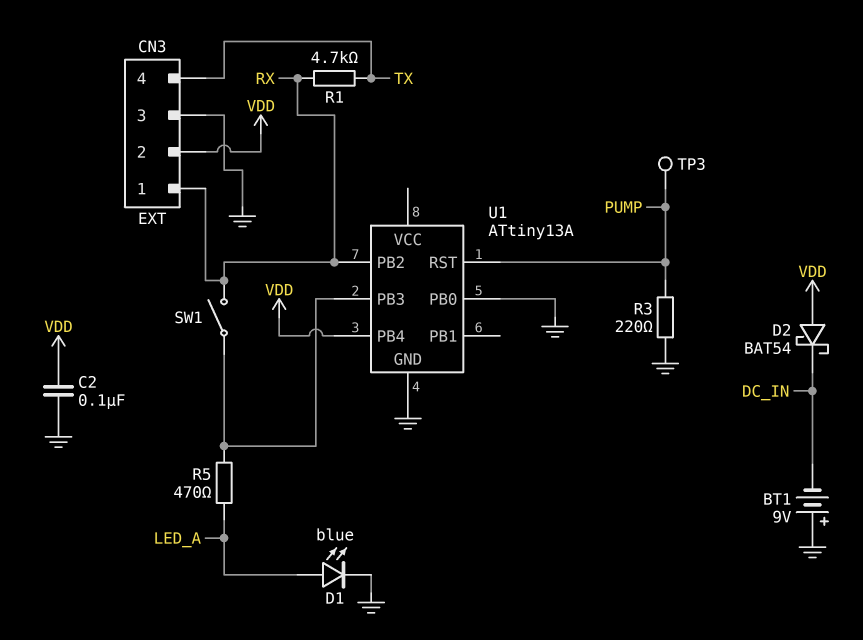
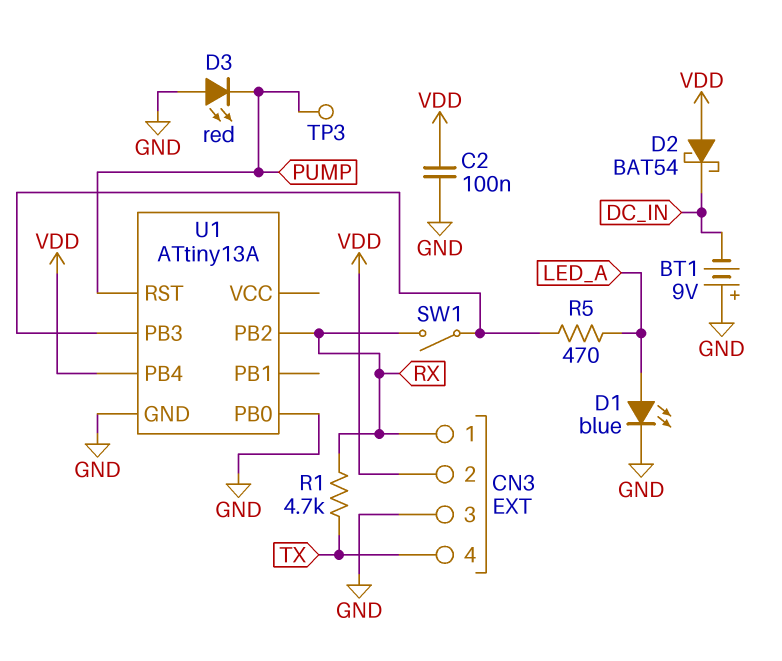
D3: none -> LED red (A GND, K PUMP)
R3: 220 (GND, PUMP) -> none

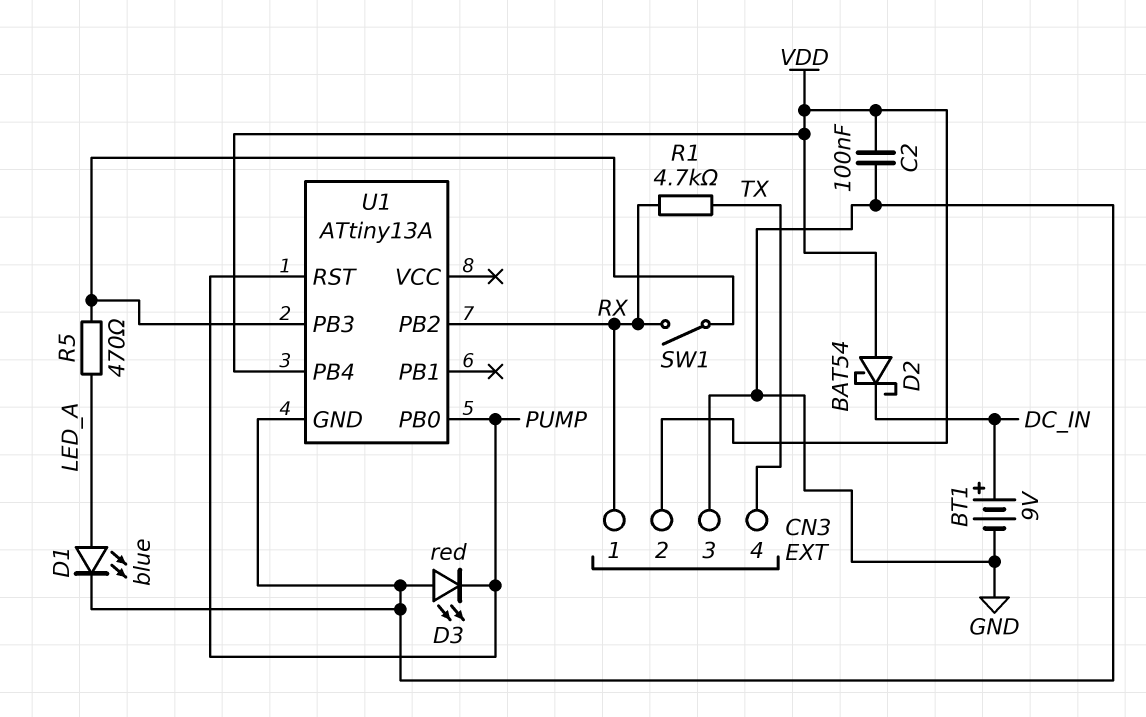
BT1: 9V (plus GND, minus DC_IN) -> 9V (plus DC_IN, minus GND)
TP3: test point (PUMP) -> none
U1 pin PB0: GND -> PUMP

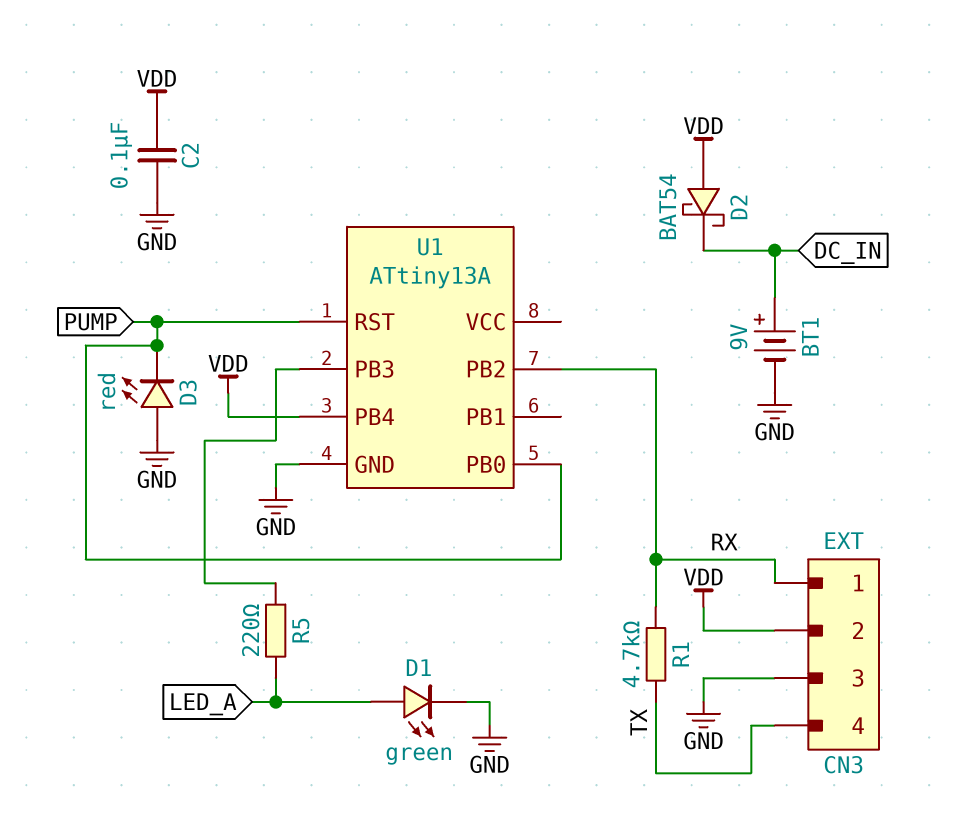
D1: LED blue (A LED_A, K GND) -> LED green (A LED_A, K GND)
R5: 470 (LED_A, U1/PB3) -> 220 (LED_A, U1/PB3)
SW1: switch (RX, U1/PB3) -> none

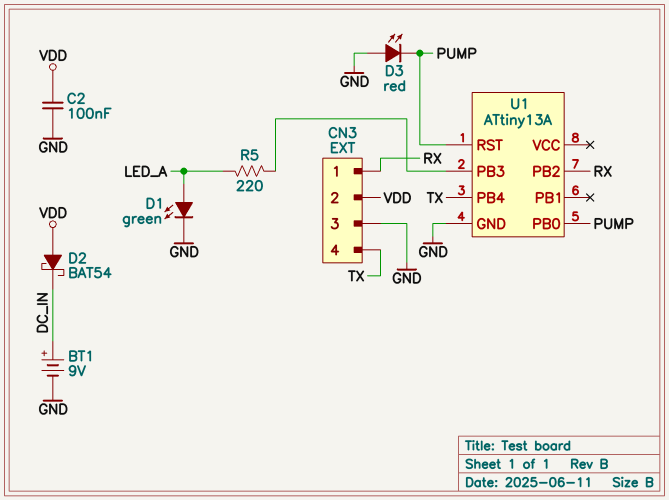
R1: 4.7k (RX, TX) -> none
U1 pin PB4: VDD -> TX

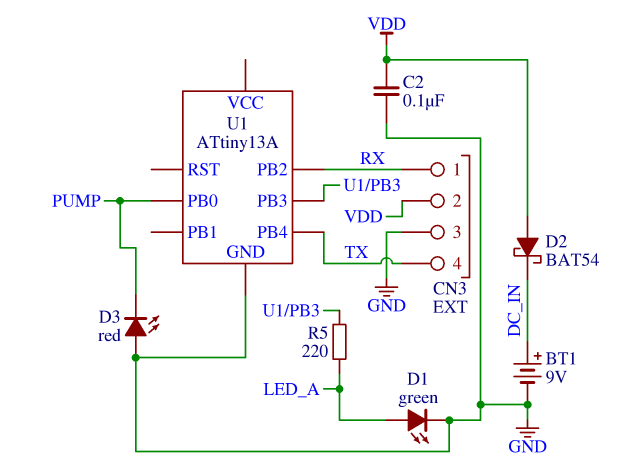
U1 pin RST: PUMP -> none

